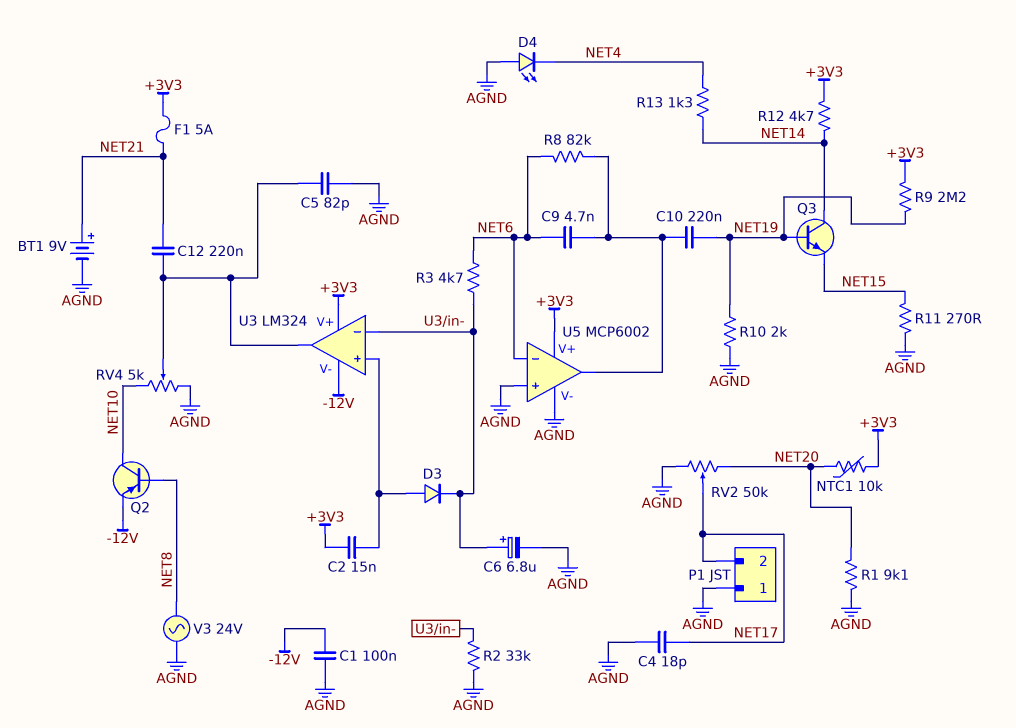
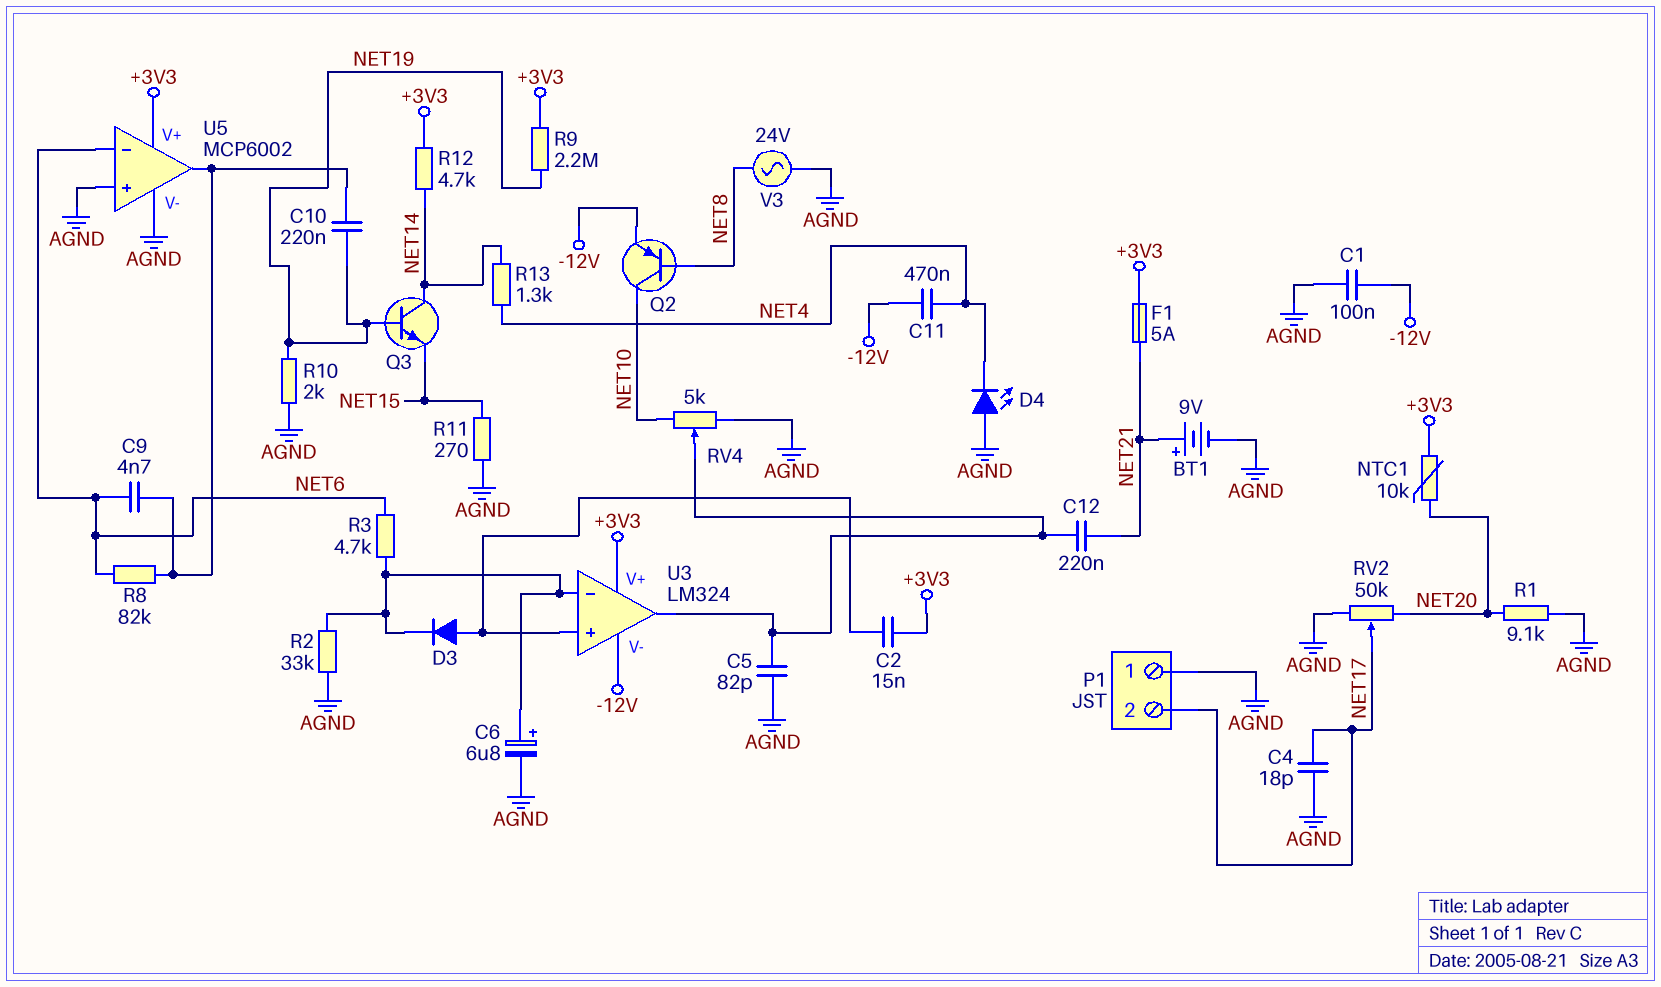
C11: none -> 470nF (-12V, NET4)

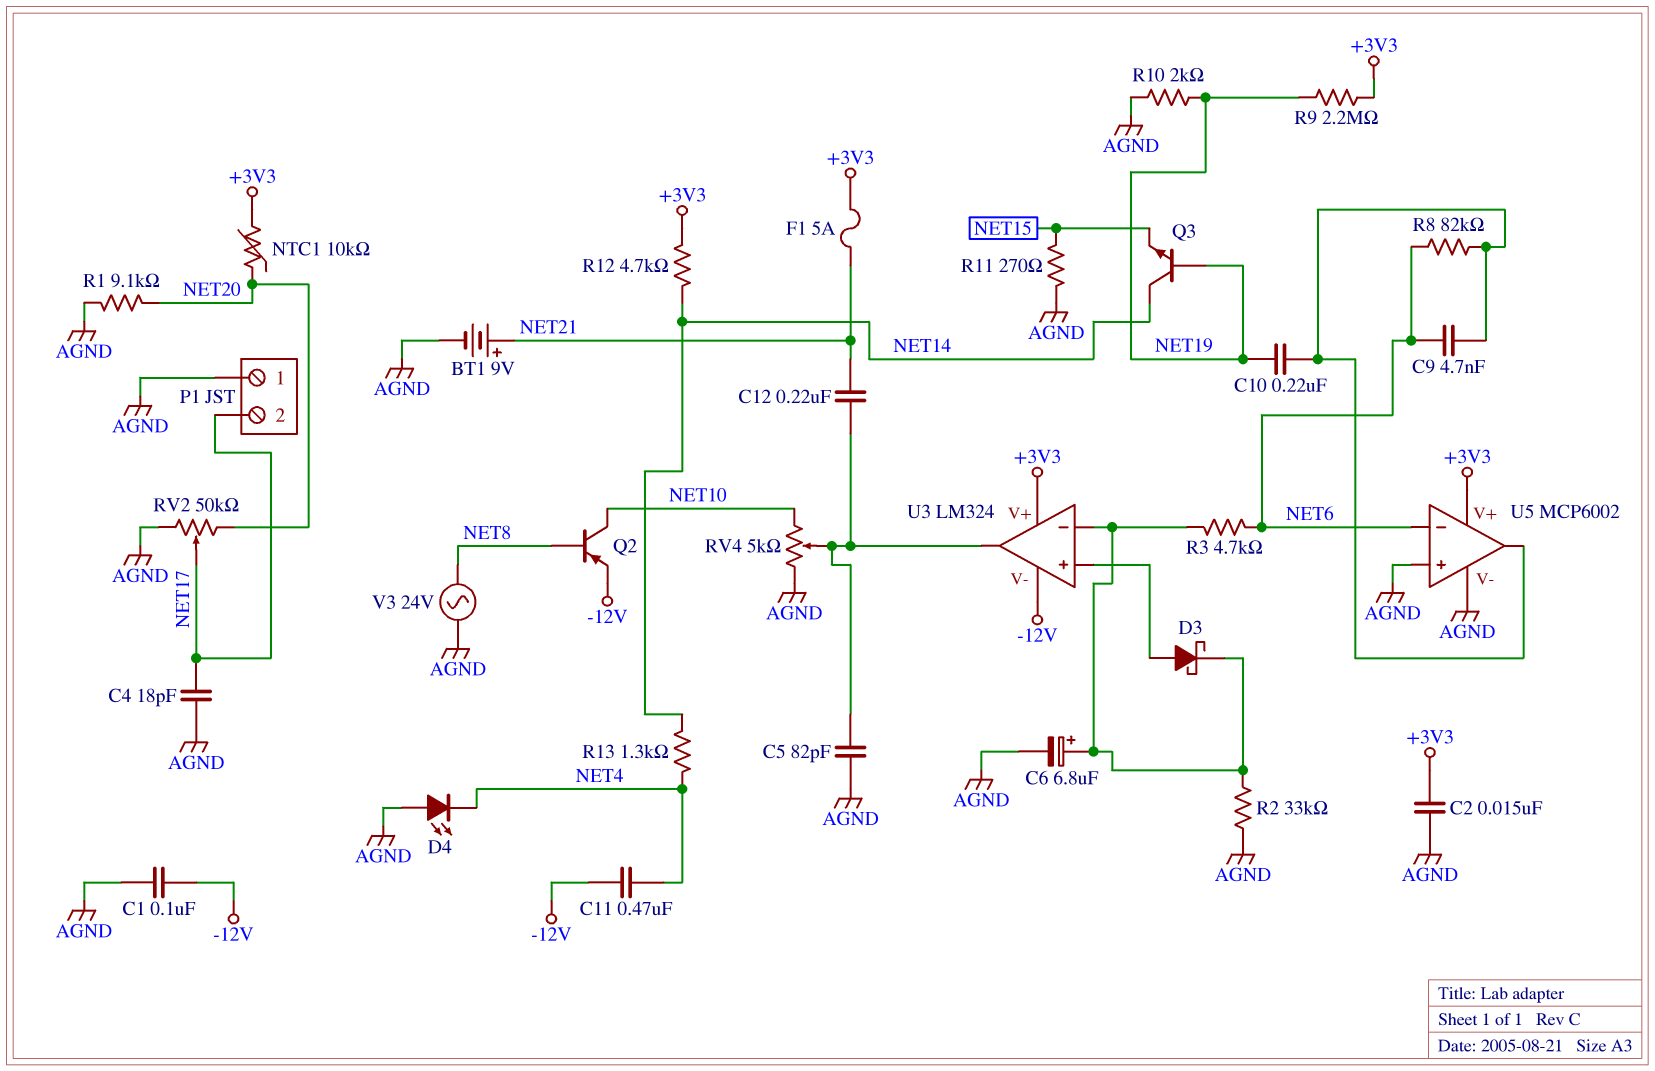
C2: 15nF (+3V3, U3/in+) -> 15nF (+3V3, AGND)
D3: diode (A U3/in+, K U3/in-) -> schottky (A U3/in+, K U3/in-)

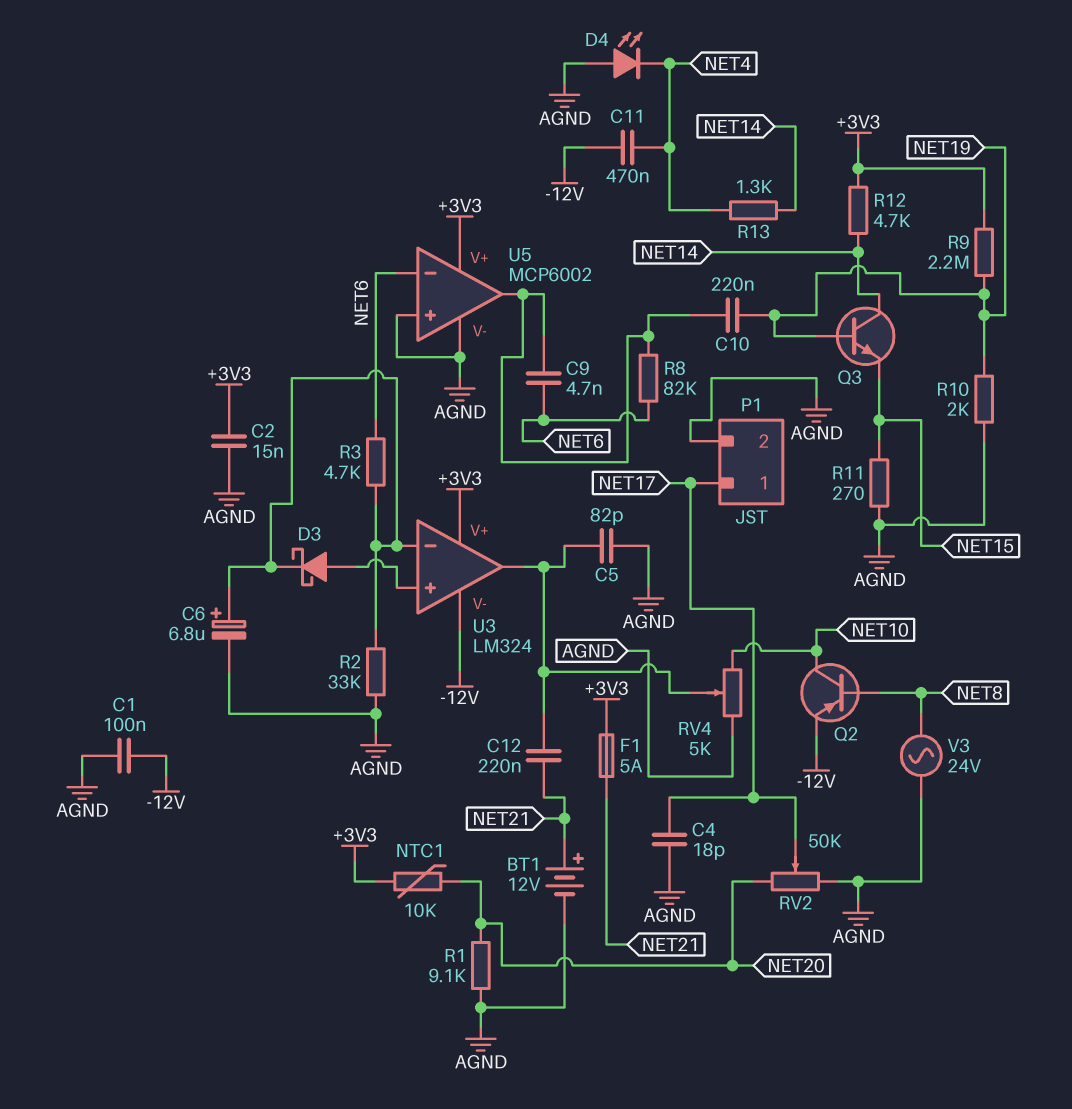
BT1: 9V (plus NET21, minus AGND) -> 12V (plus NET21, minus AGND)
P1 pin 1: AGND -> NET17
P1 pin 2: NET17 -> AGND

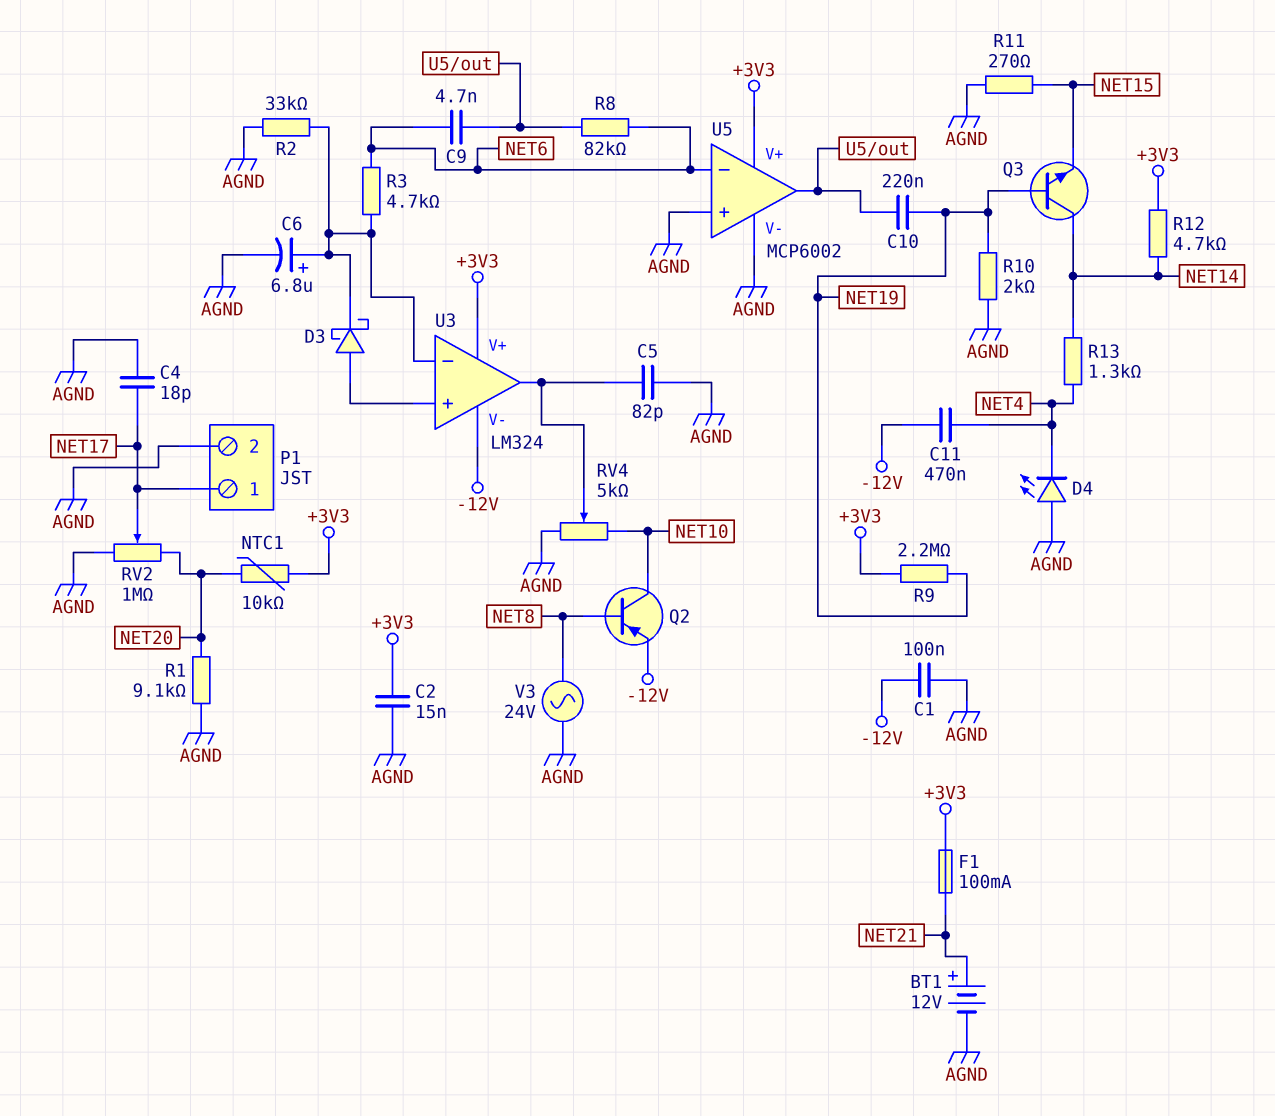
C12: 220nF (NET21, U3/out) -> none
F1: 5A (+3V3, NET21) -> 100mA (+3V3, NET21)
RV2: 50k (AGND, NET20, wiper NET17) -> 1M (AGND, NET20, wiper NET17)

